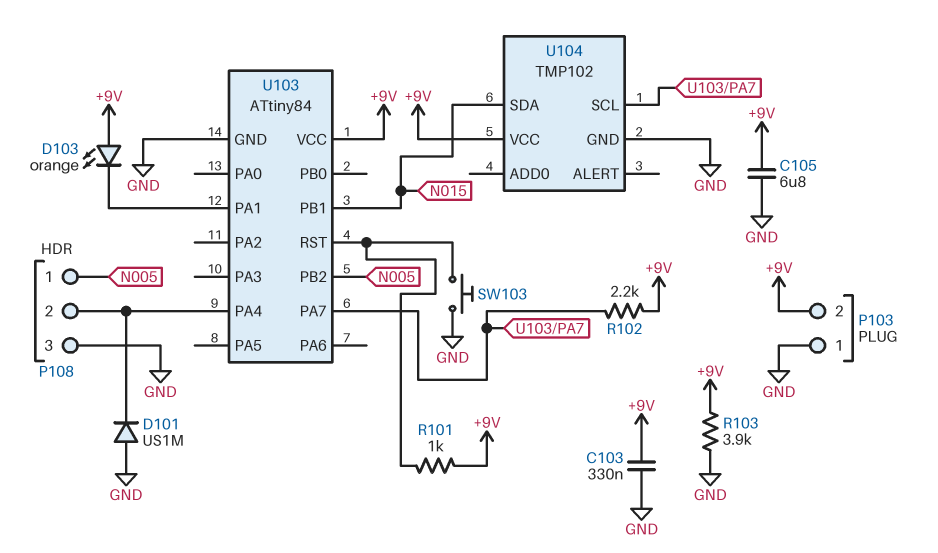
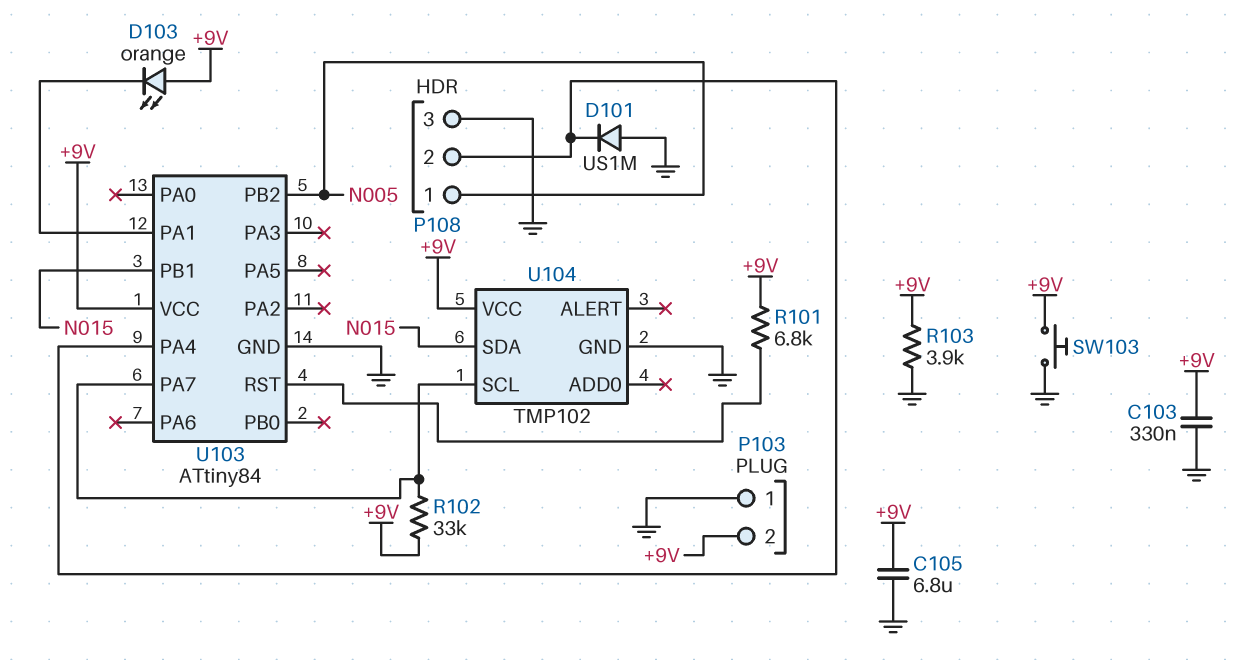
R101: 1k (+9V, U103/RST) -> 6.8k (+9V, U103/RST)
R102: 2.2k (+9V, U103/PA7) -> 33k (+9V, U103/PA7)
SW103: button (GND, U103/RST) -> button (+9V, GND)

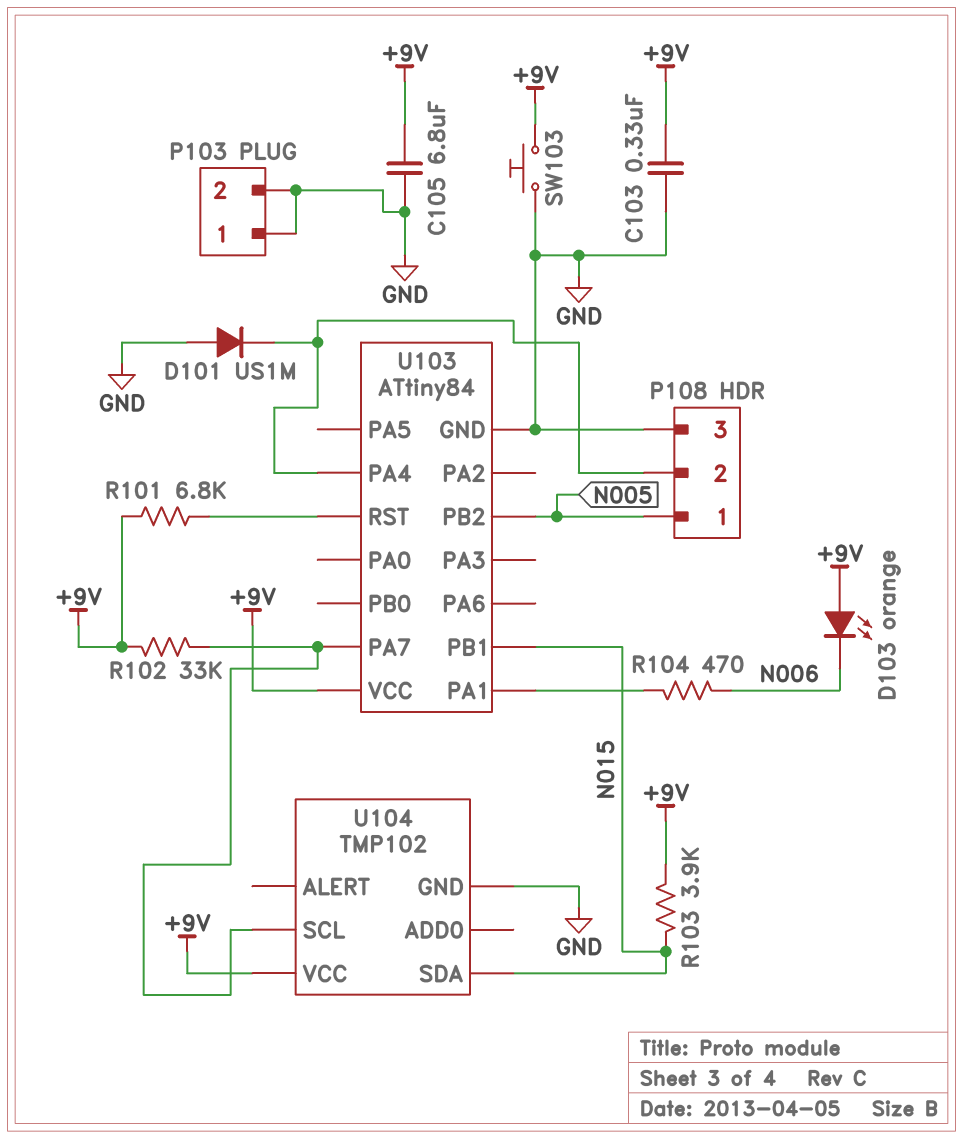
D103: LED orange (A +9V, K U103/PA1) -> LED orange (A +9V, K N006)
P103 pin 2: +9V -> GND
R103: 3.9k (+9V, GND) -> 3.9k (+9V, N015)
R104: none -> 470 (N006, U103/PA1)

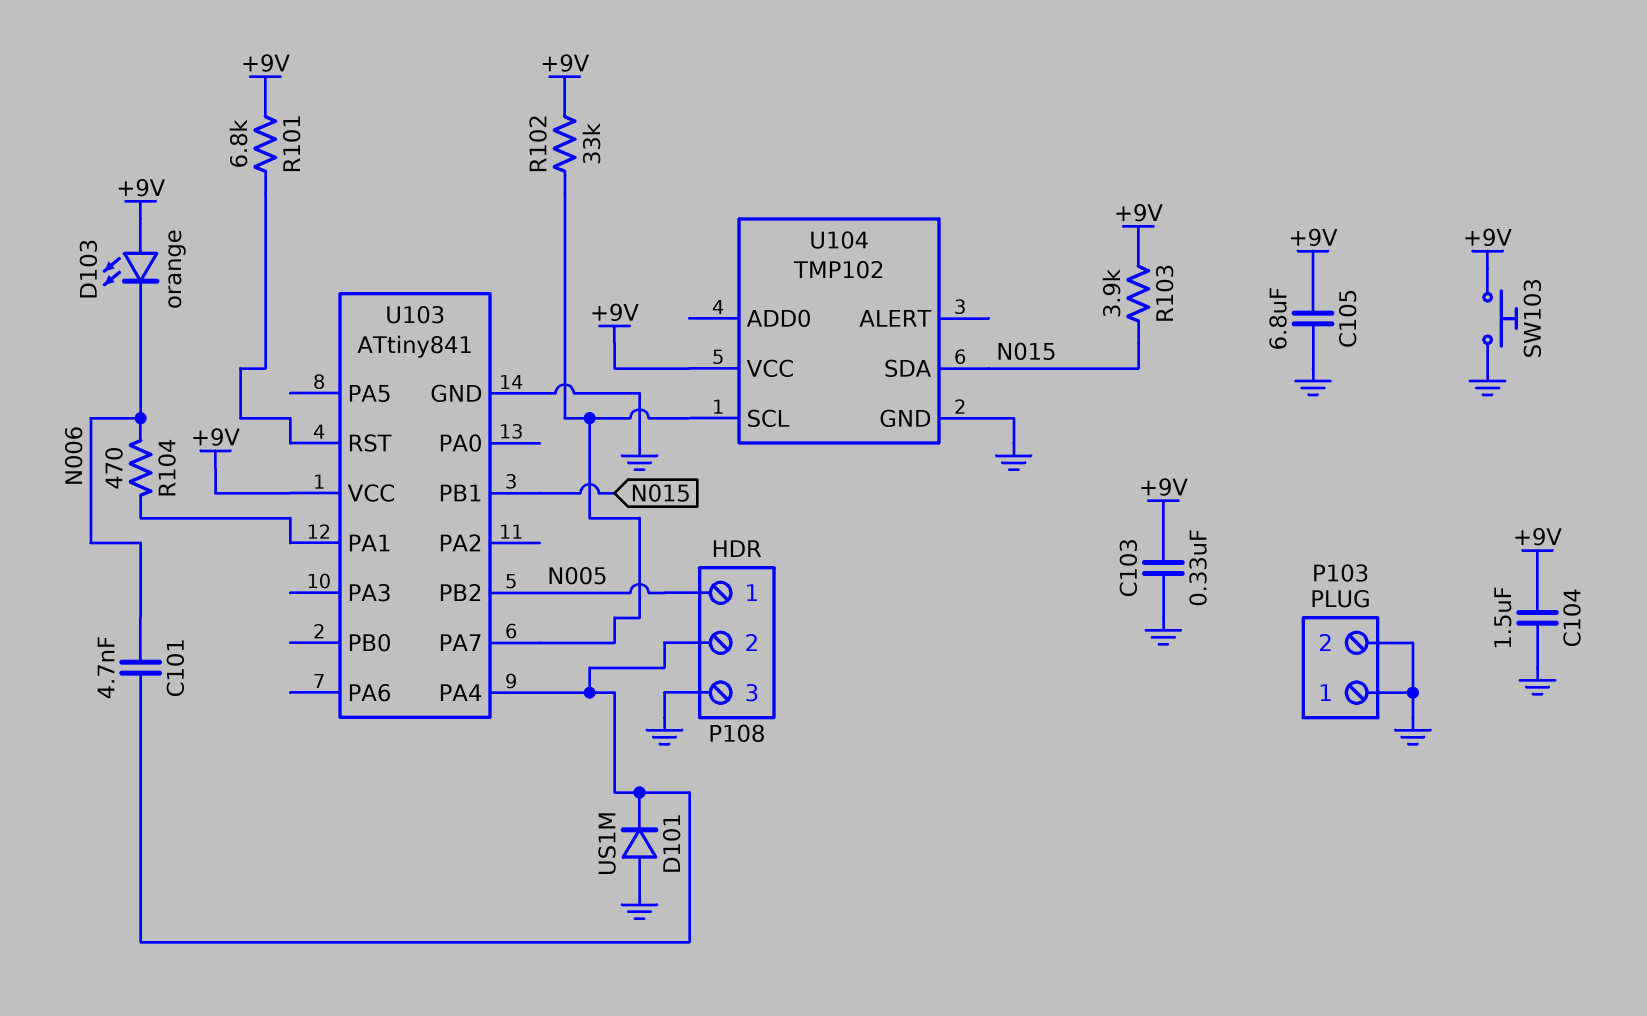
C101: none -> 4.7nF (N006, P108/2)
C104: none -> 1.5uF (+9V, GND)
U103: ATtiny84 -> ATtiny841

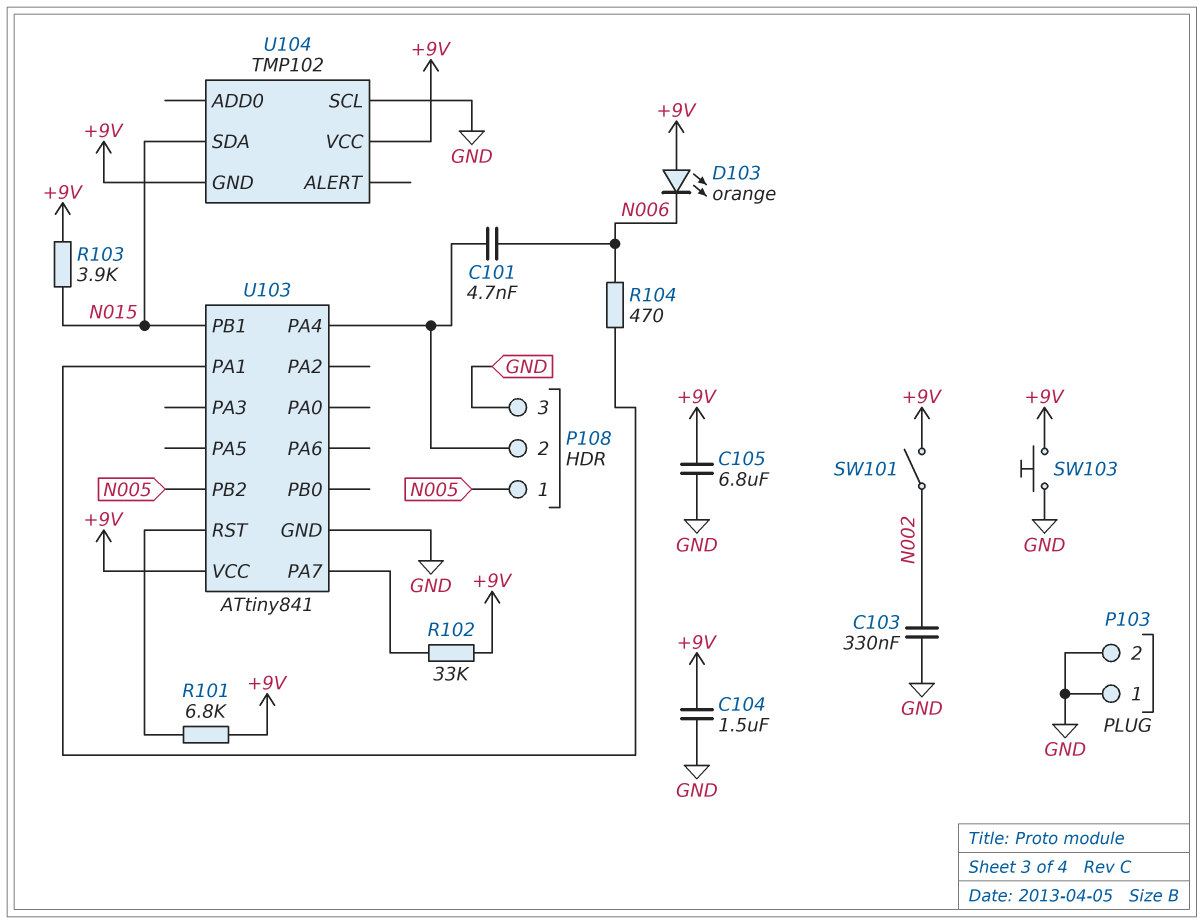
C103: 330nF (+9V, GND) -> 330nF (GND, N002)
D101: diode US1M (A GND, K P108/2) -> none
SW101: none -> switch (+9V, N002)
U104 pin GND: GND -> +9V
U104 pin SCL: U103/PA7 -> GND

